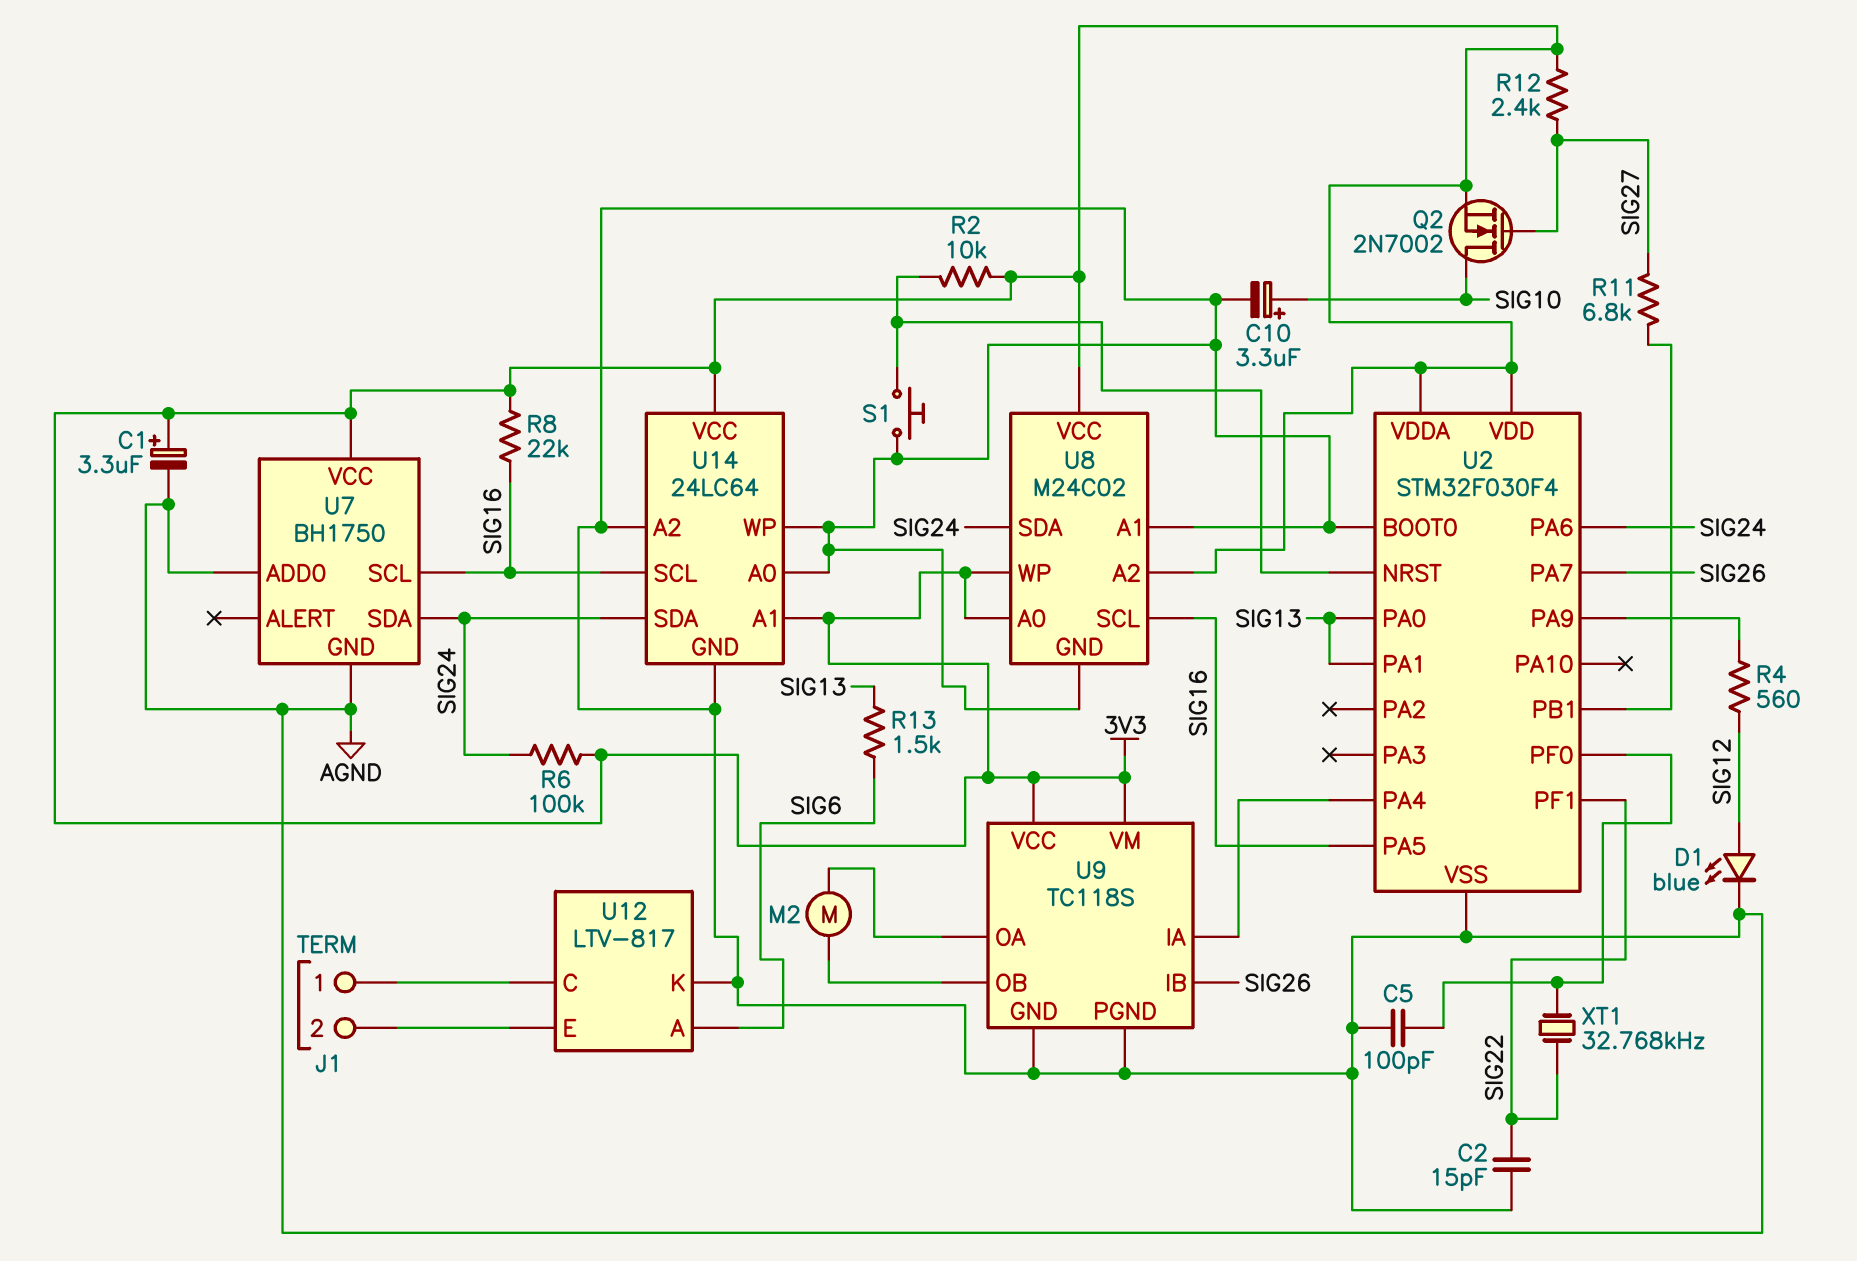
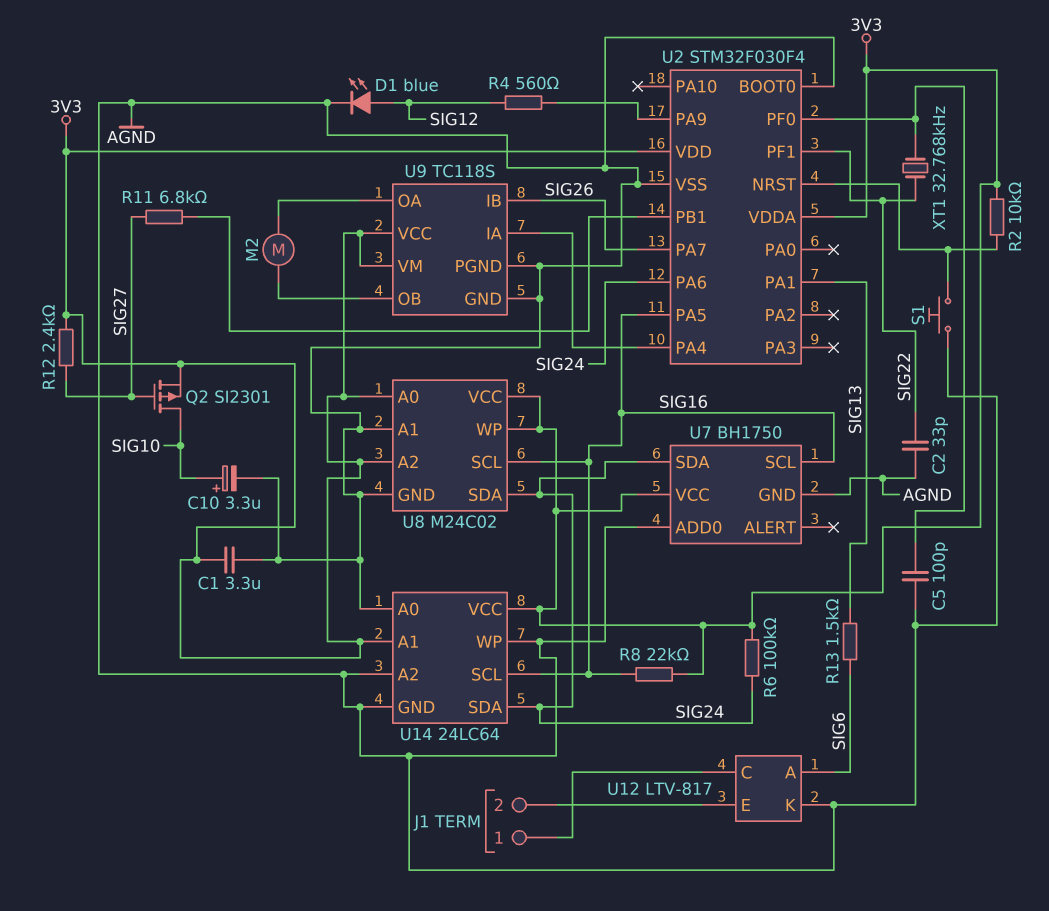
C1: 3.3uF (plus 3V3, minus AGND) -> 3.3uF (3V3, AGND)
C2: 15pF (AGND, SIG22) -> 33pF (AGND, SIG22)
Q2: NMOS 2N7002 (G SIG27, D SIG10, S 3V3) -> PMOS SI2301 (G SIG27, D SIG10, S 3V3)
U2 pin PA0: SIG13 -> none

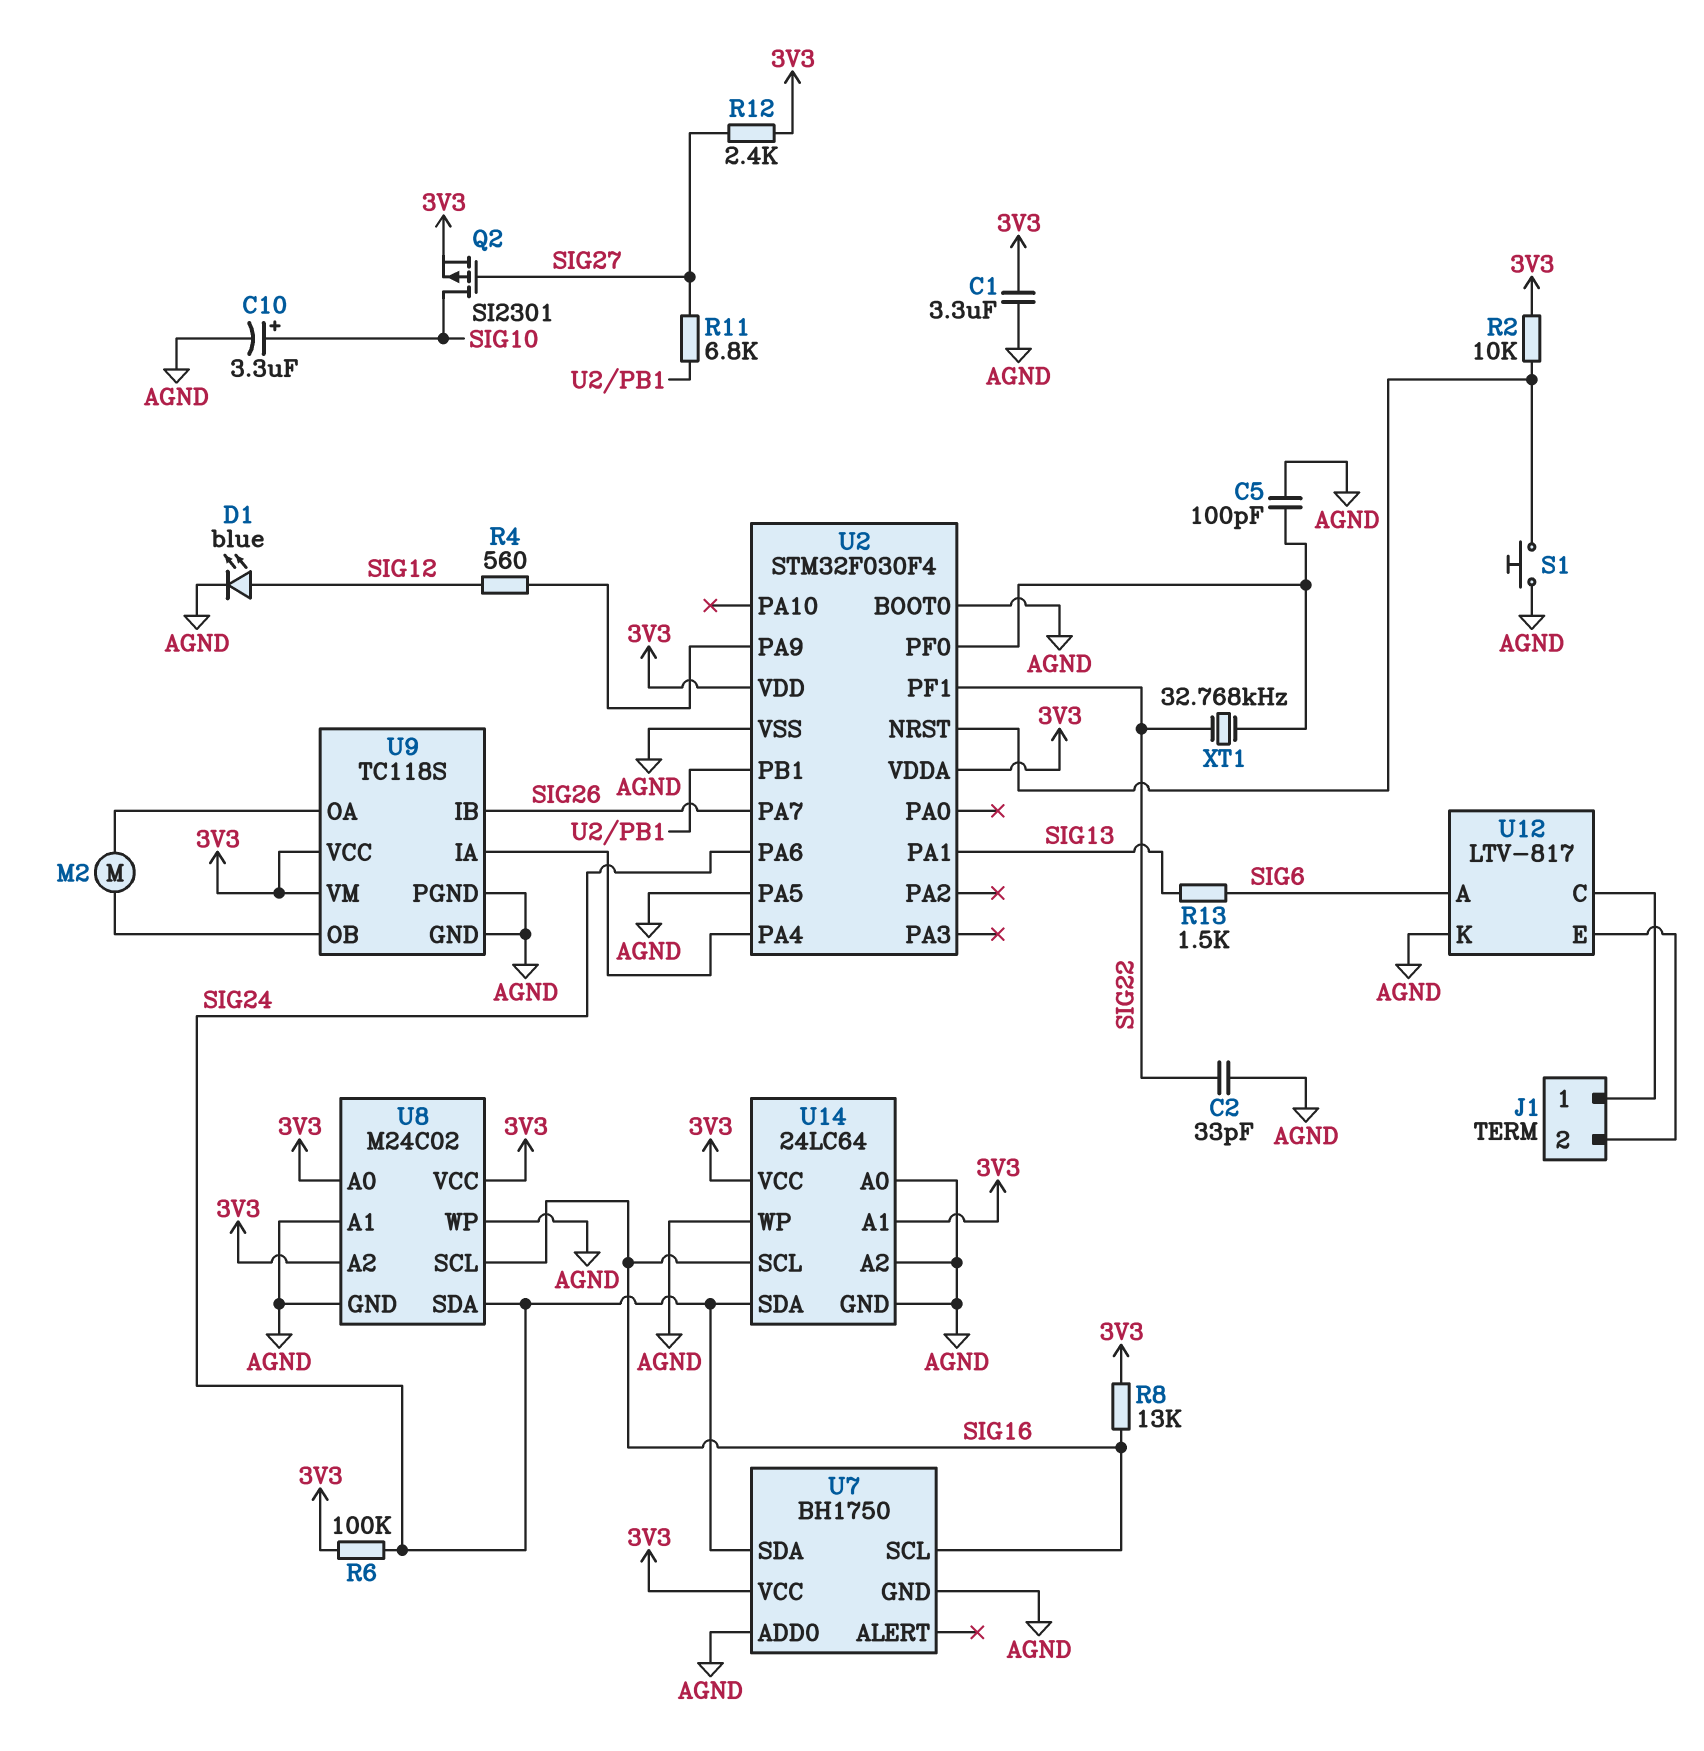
R8: 22k (3V3, SIG16) -> 13k (3V3, SIG16)
U2 pin PA5: SIG16 -> AGND
U8 pin WP: 3V3 -> AGND

